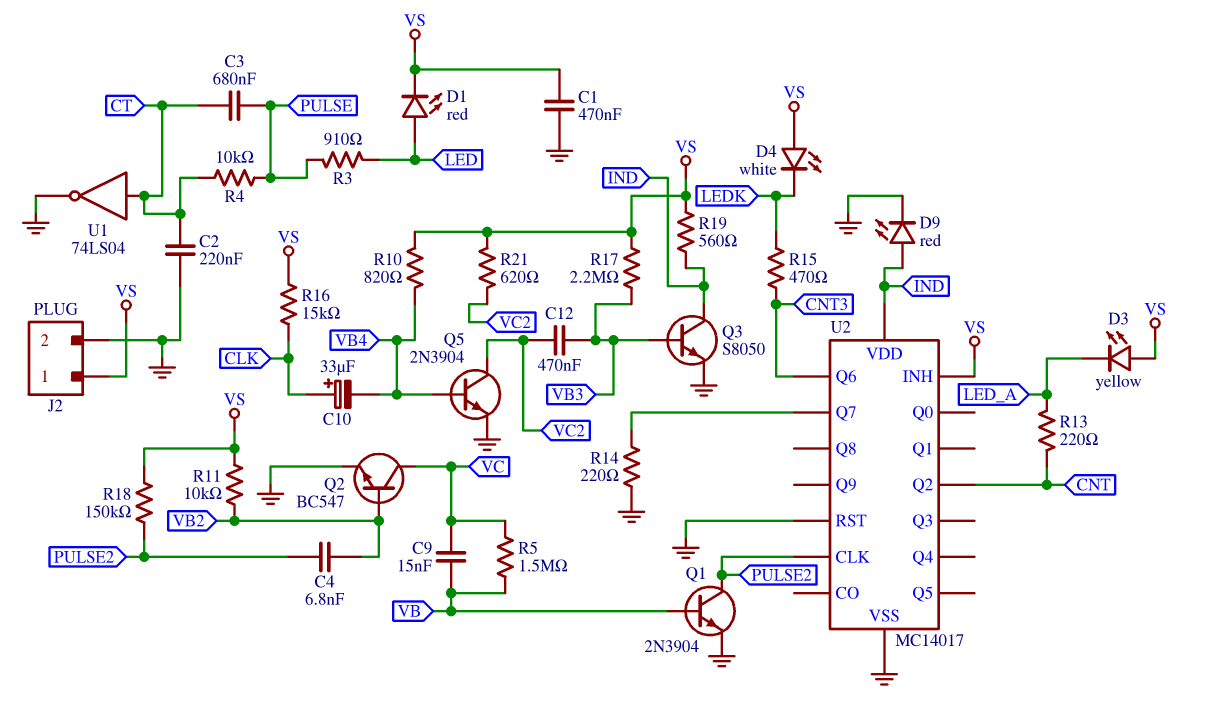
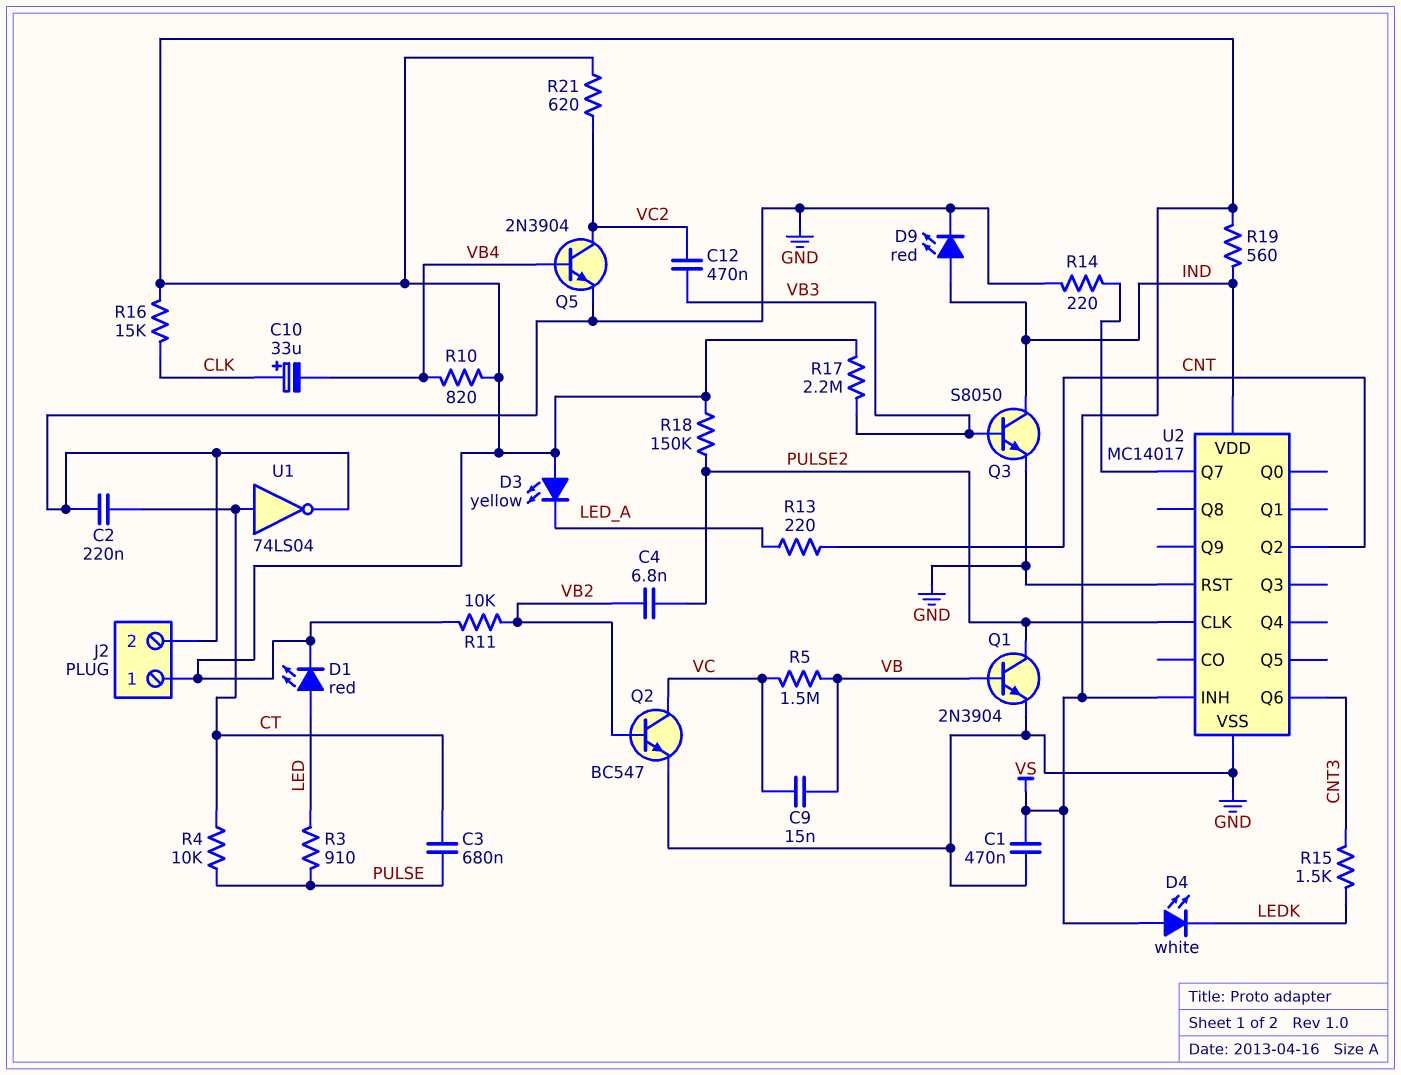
R15: 470 (CNT3, LEDK) -> 1.5k (CNT3, LEDK)

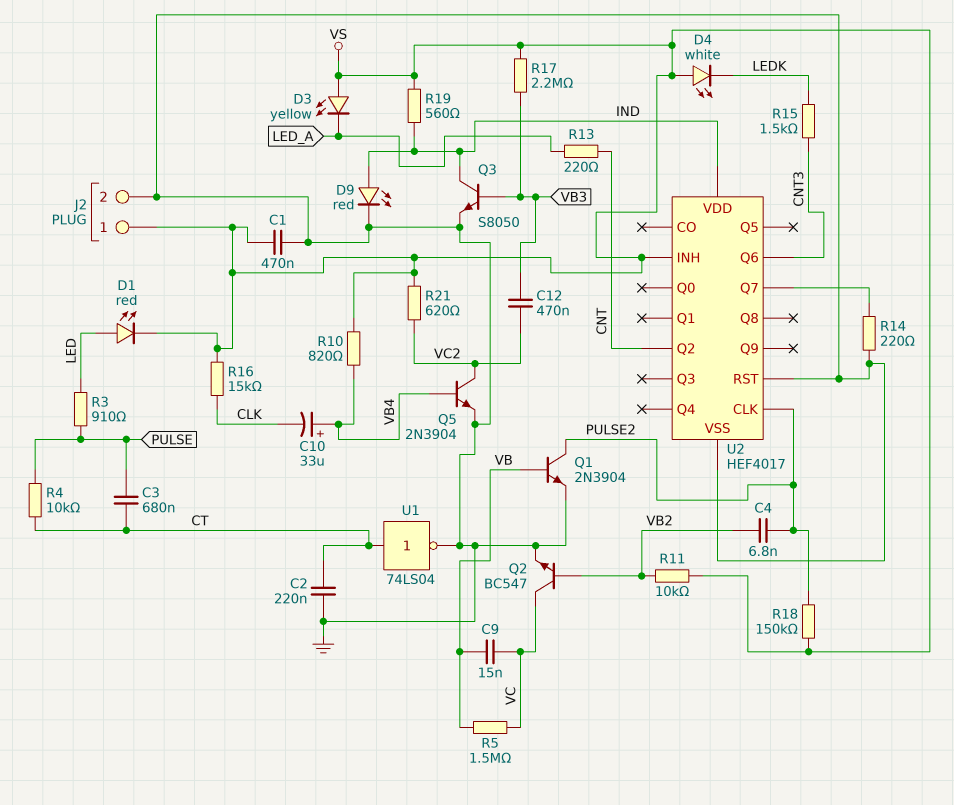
C10: 33uF (plus CLK, minus VB4) -> 33uF (plus VB4, minus CLK)
U2: MC14017 -> HEF4017

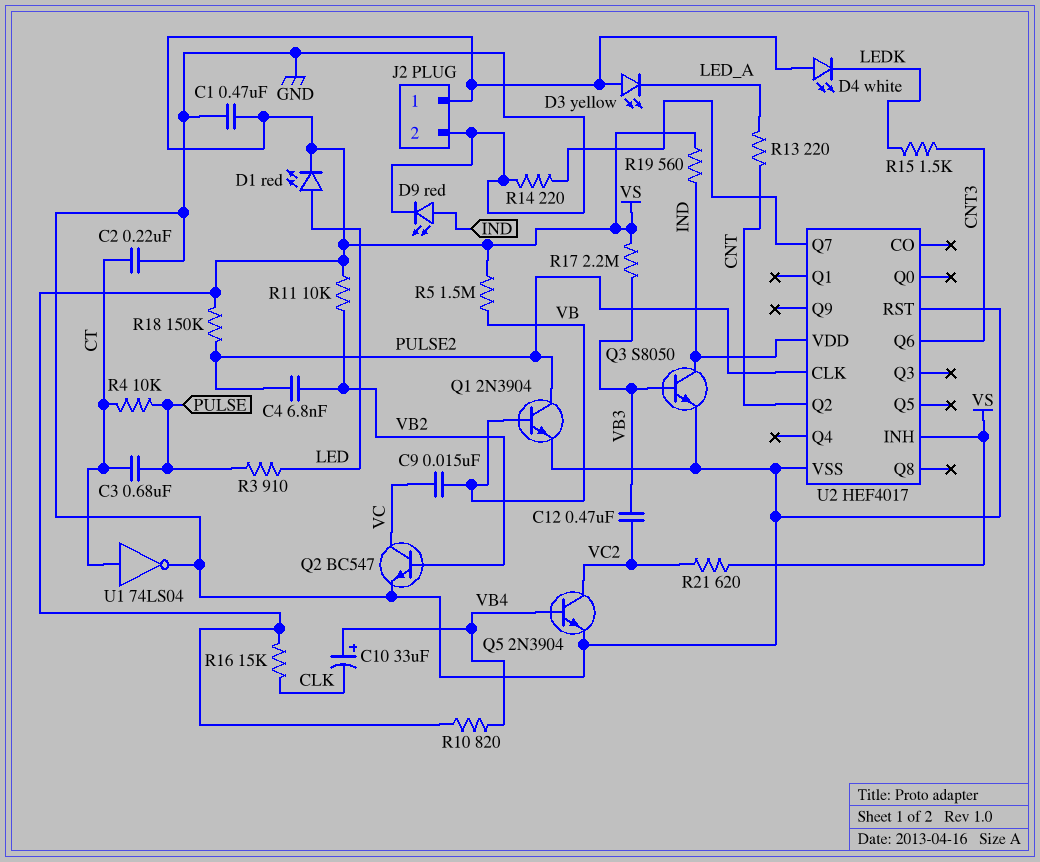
R5: 1.5M (VB, VC) -> 1.5M (VB, VS)

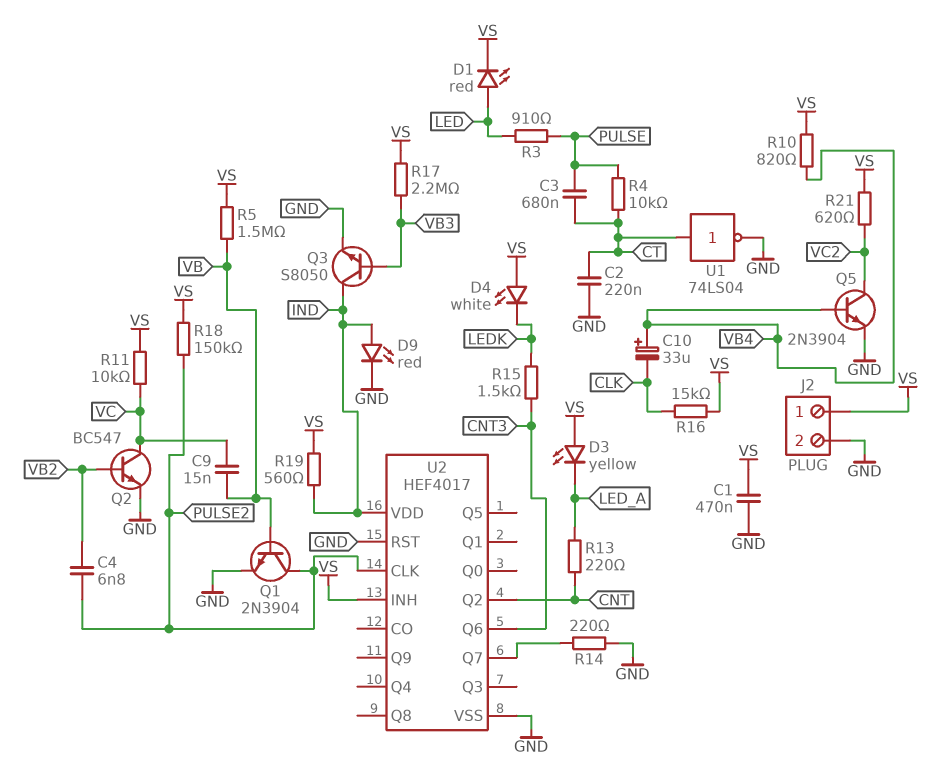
C12: 470nF (VB3, VC2) -> none
R11: 10k (VB2, VS) -> 10k (VC, VS)

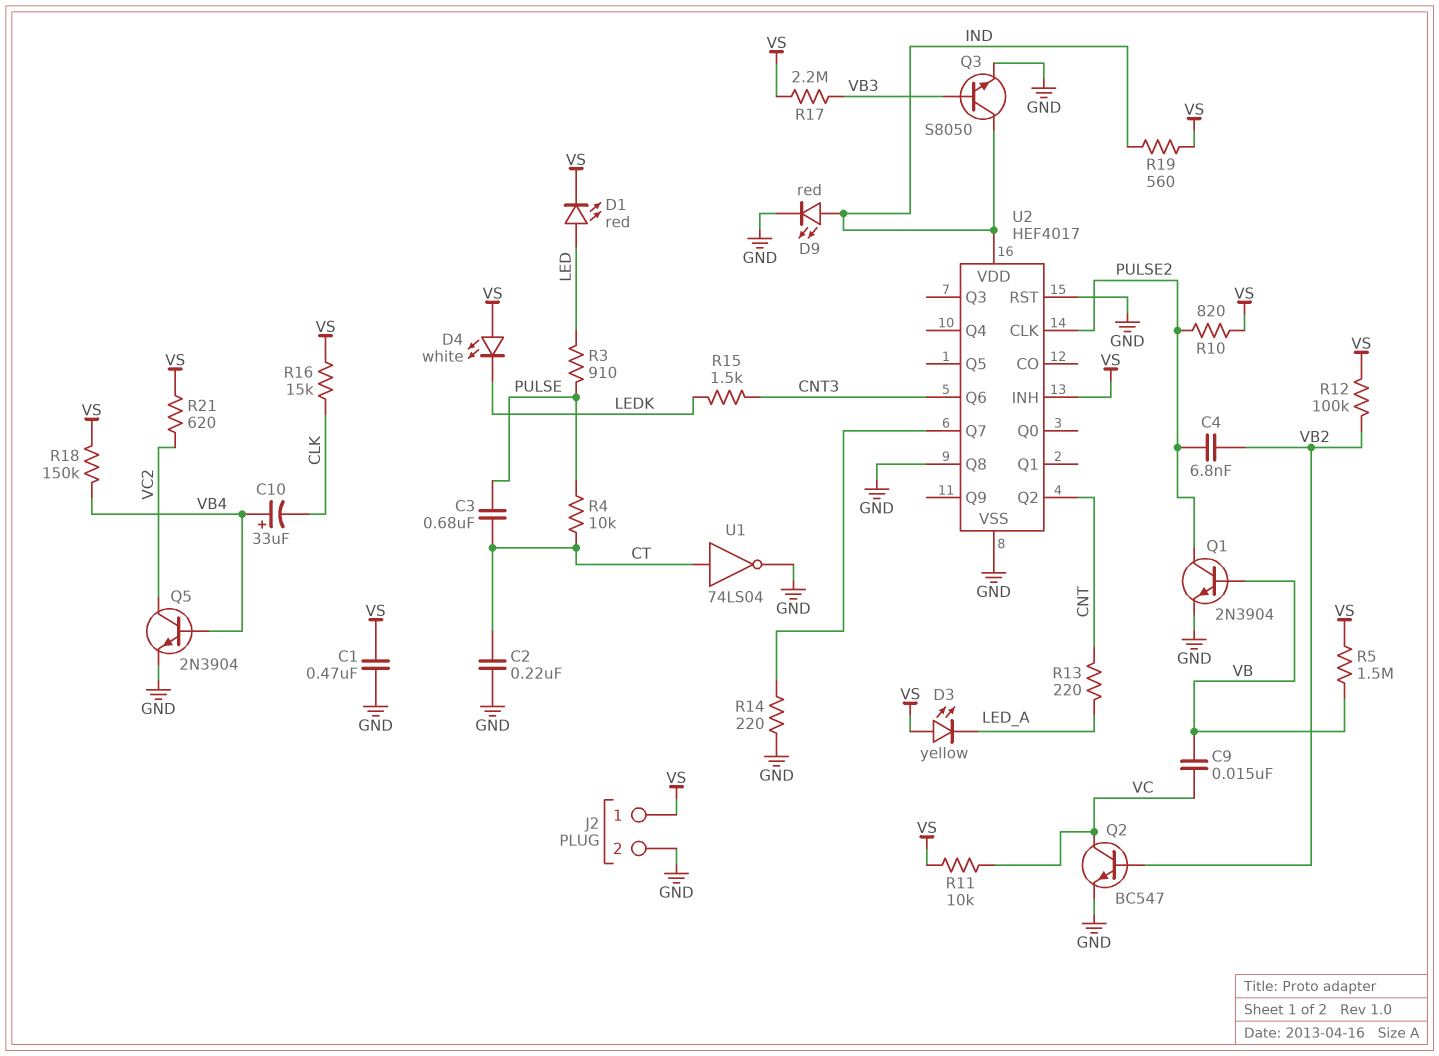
R10: 820 (VB4, VS) -> 820 (PULSE2, VS)
R12: none -> 100k (VB2, VS)
R18: 150k (PULSE2, VS) -> 150k (VB4, VS)
U2 pin Q8: none -> GND

